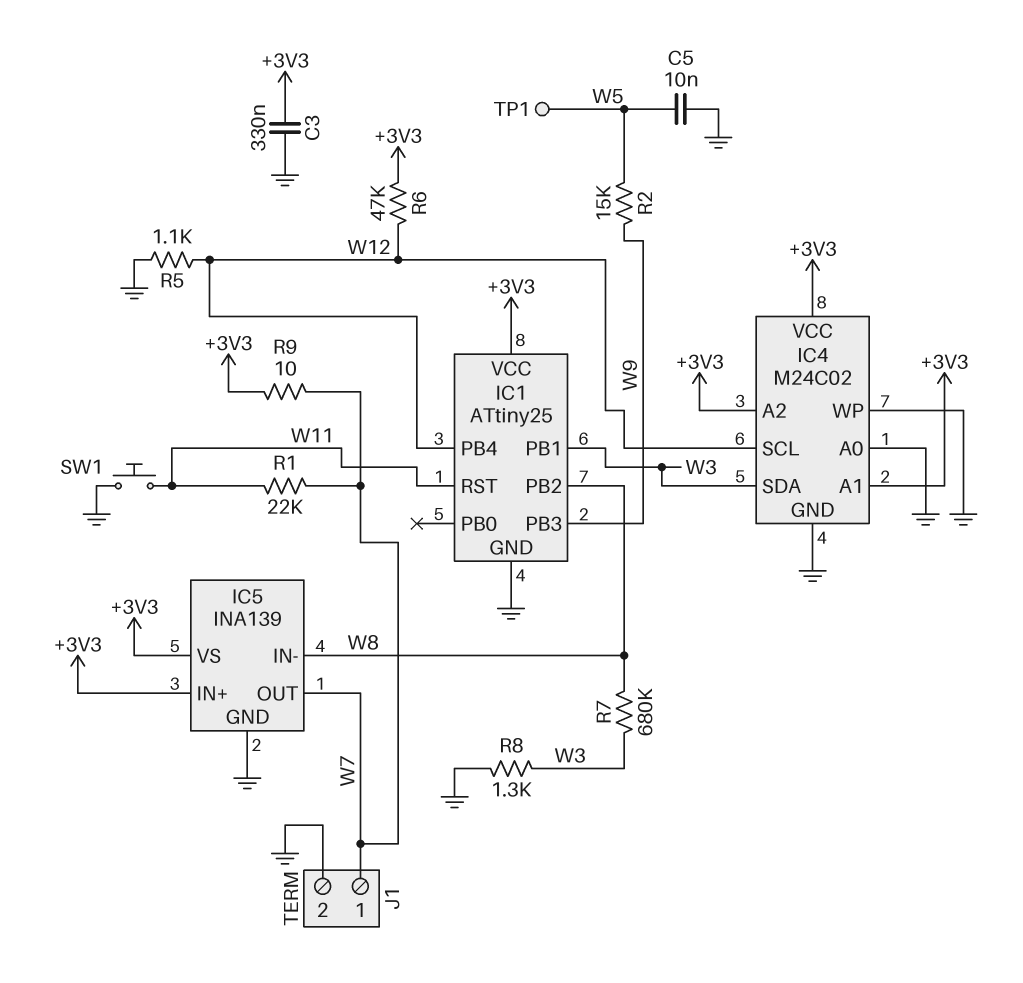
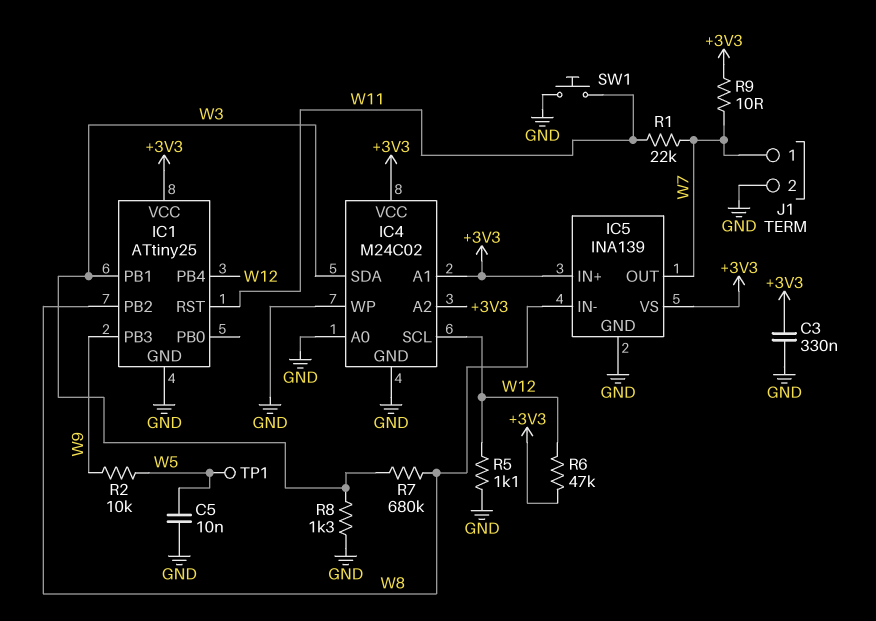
R2: 15k (W5, W9) -> 10k (W5, W9)

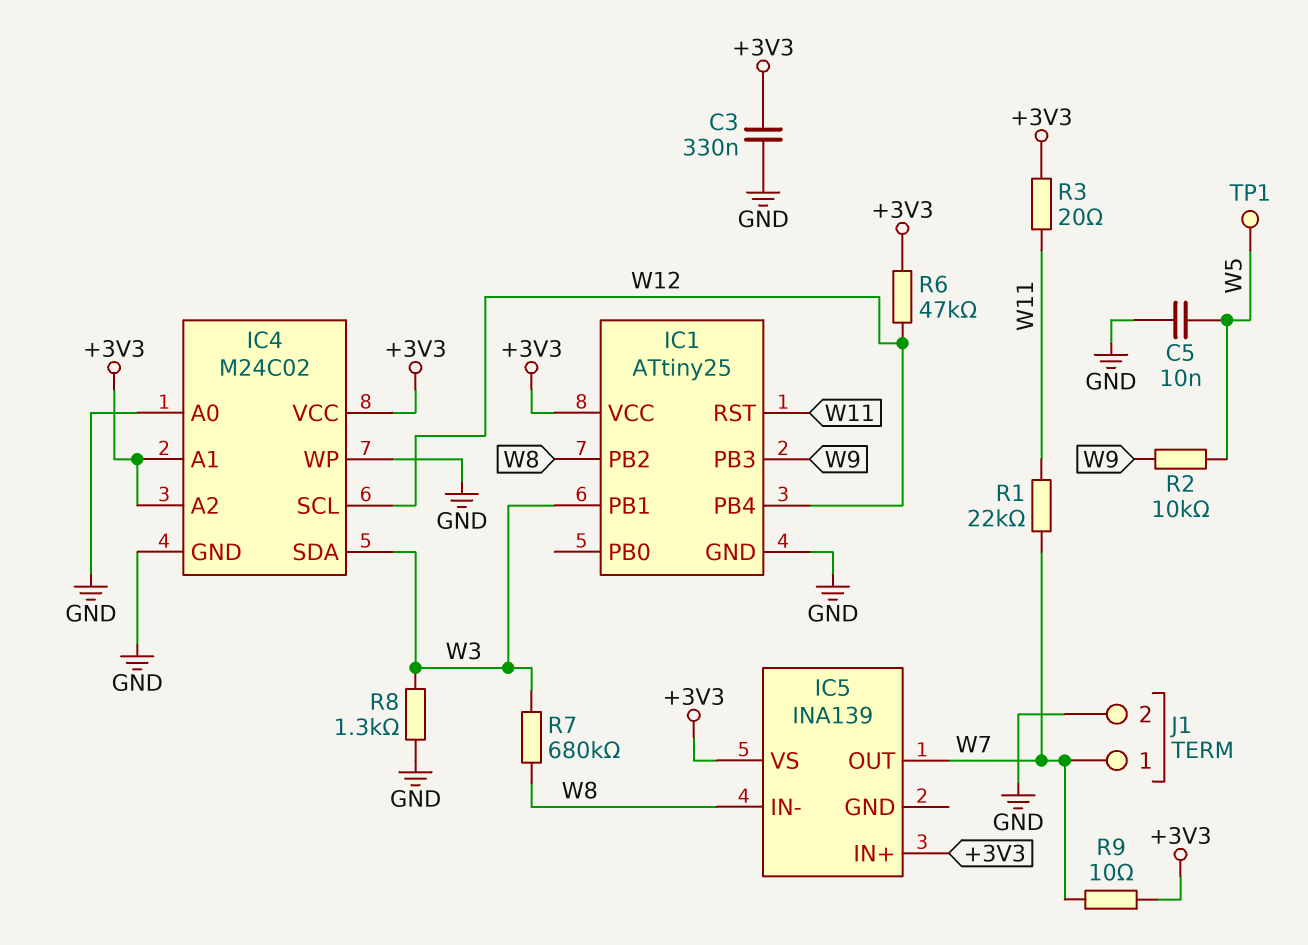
IC5 pin GND: GND -> none
R3: none -> 20 (+3V3, W11)
R5: 1.1k (GND, W12) -> none
SW1: button (GND, W11) -> none

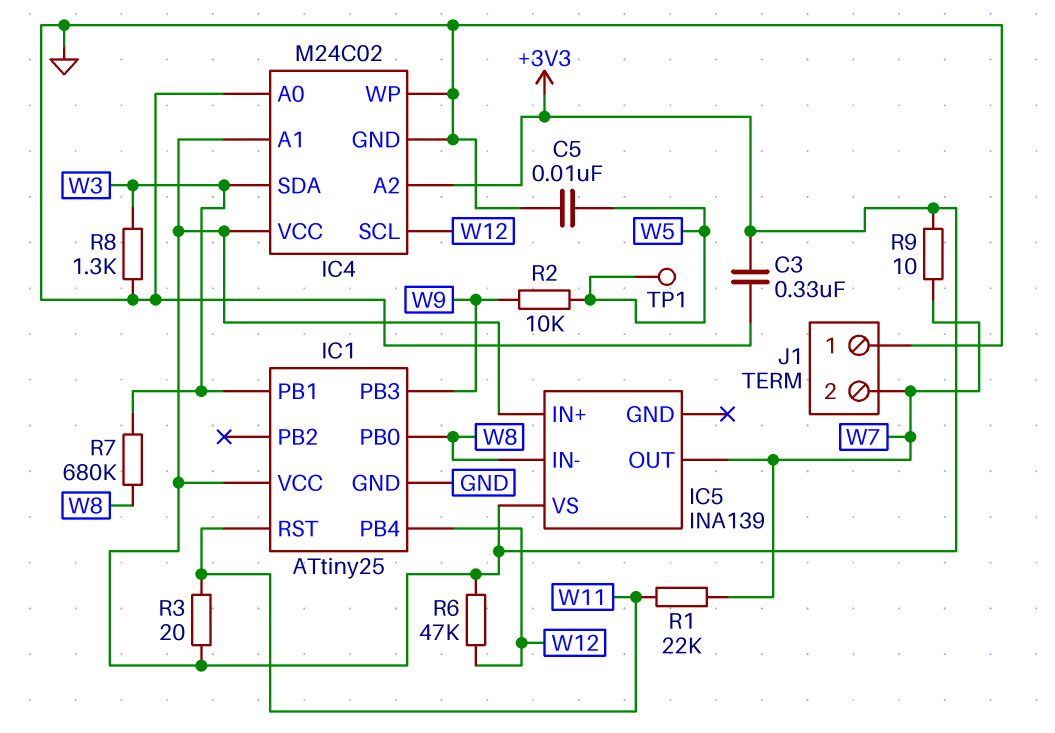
IC1 pin PB0: none -> W8
IC1 pin PB2: W8 -> none
J1 pin 1: W7 -> GND
J1 pin 2: GND -> W7

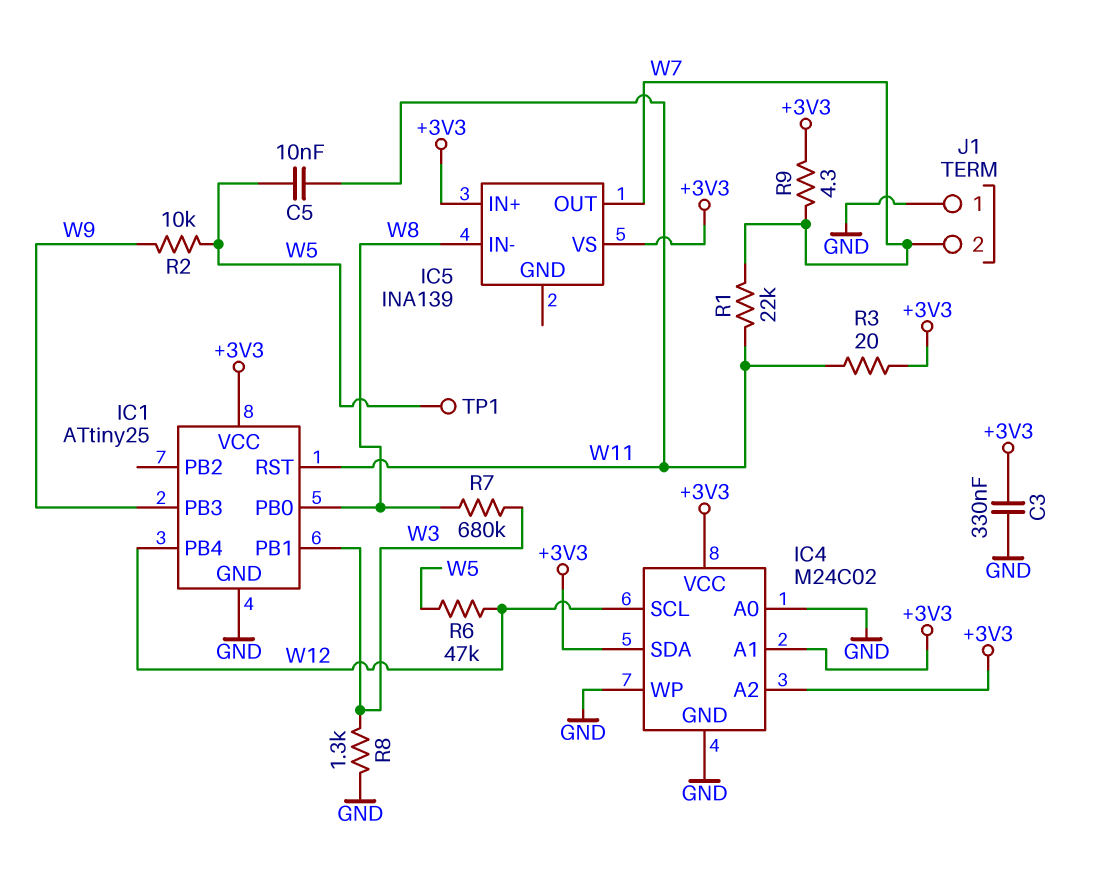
C5: 10nF (GND, W5) -> 10nF (W5, W11)
IC4 pin SDA: W3 -> +3V3
R6: 47k (+3V3, W12) -> 47k (W5, W12)
R9: 10 (+3V3, W7) -> 4.3 (+3V3, W7)

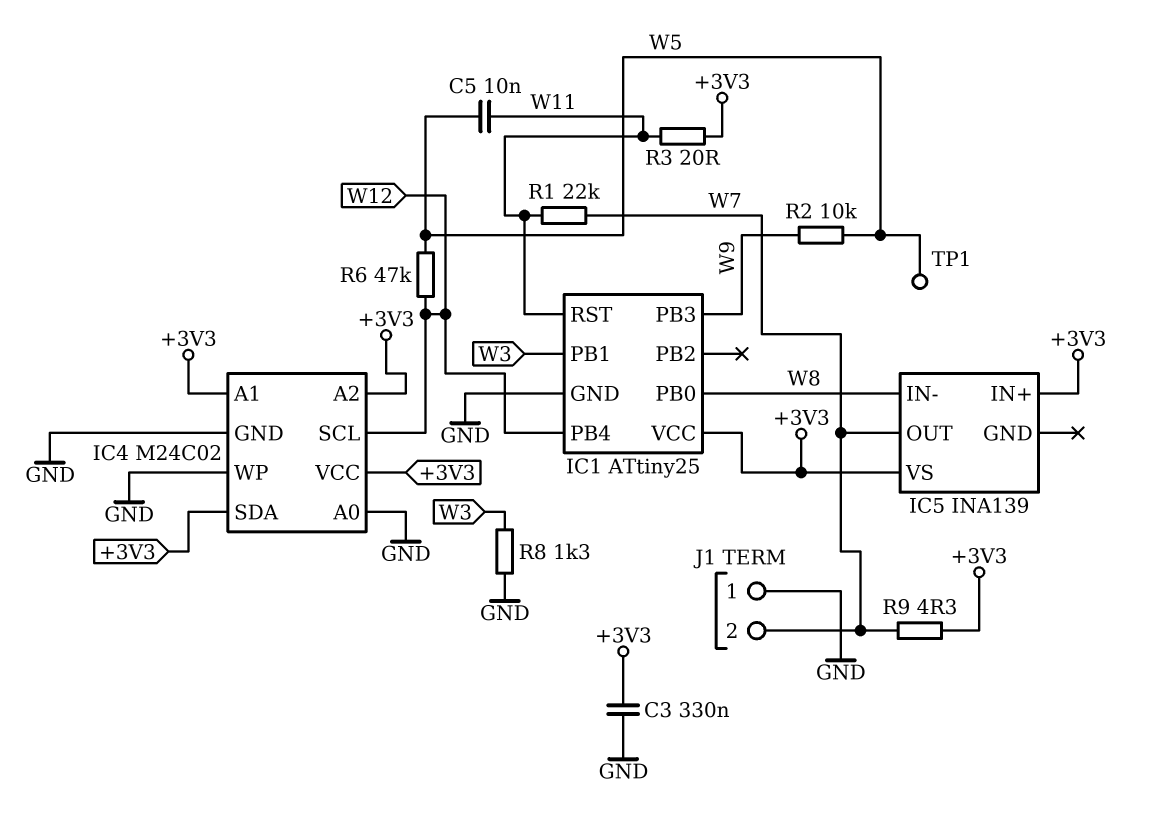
R7: 680k (W3, W8) -> none

